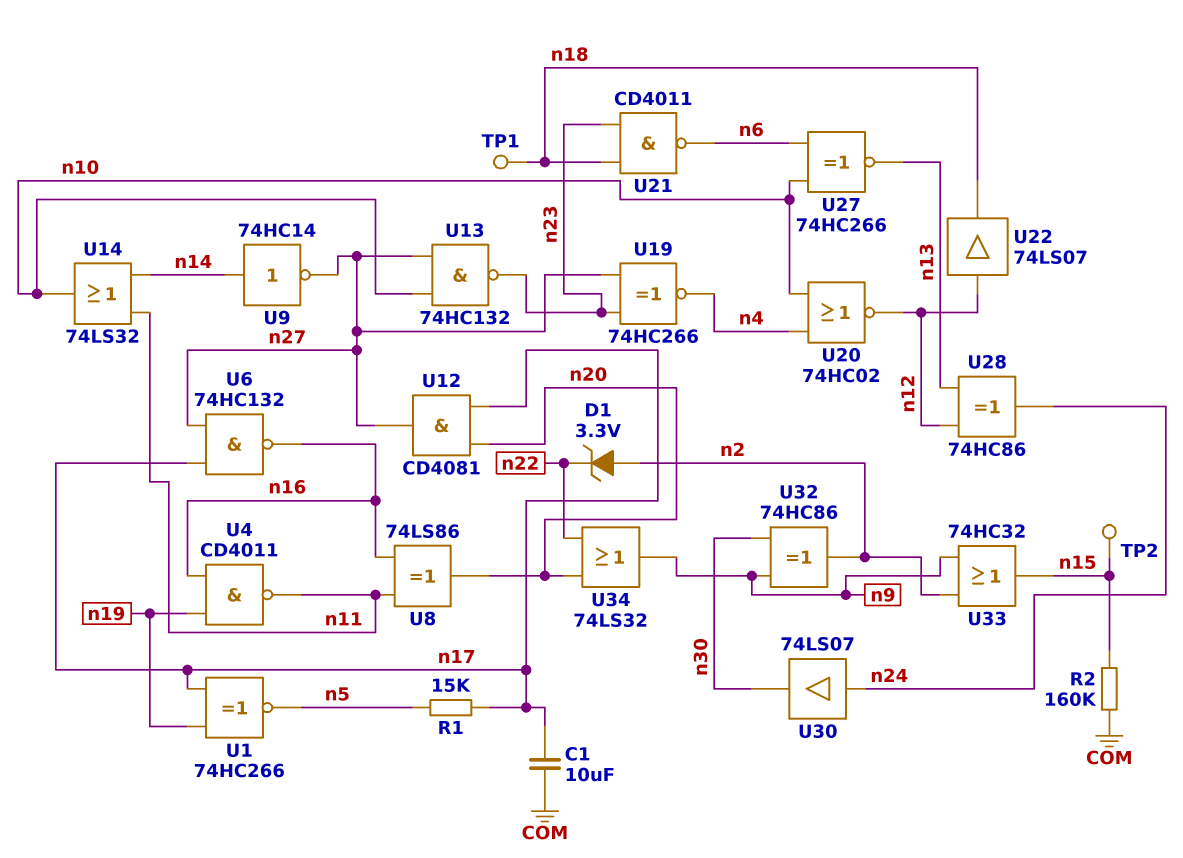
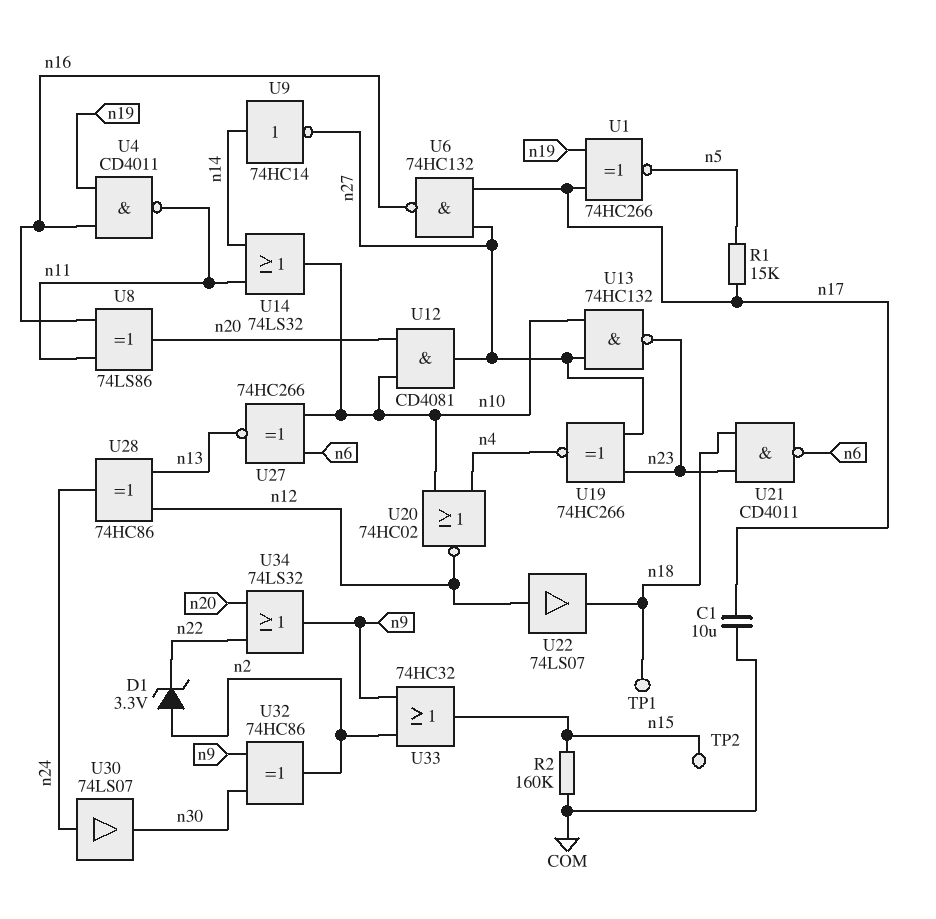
U12: AND CD4081 (in n17, in n20, out n27) -> AND CD4081 (in n10, in n20, out n27)

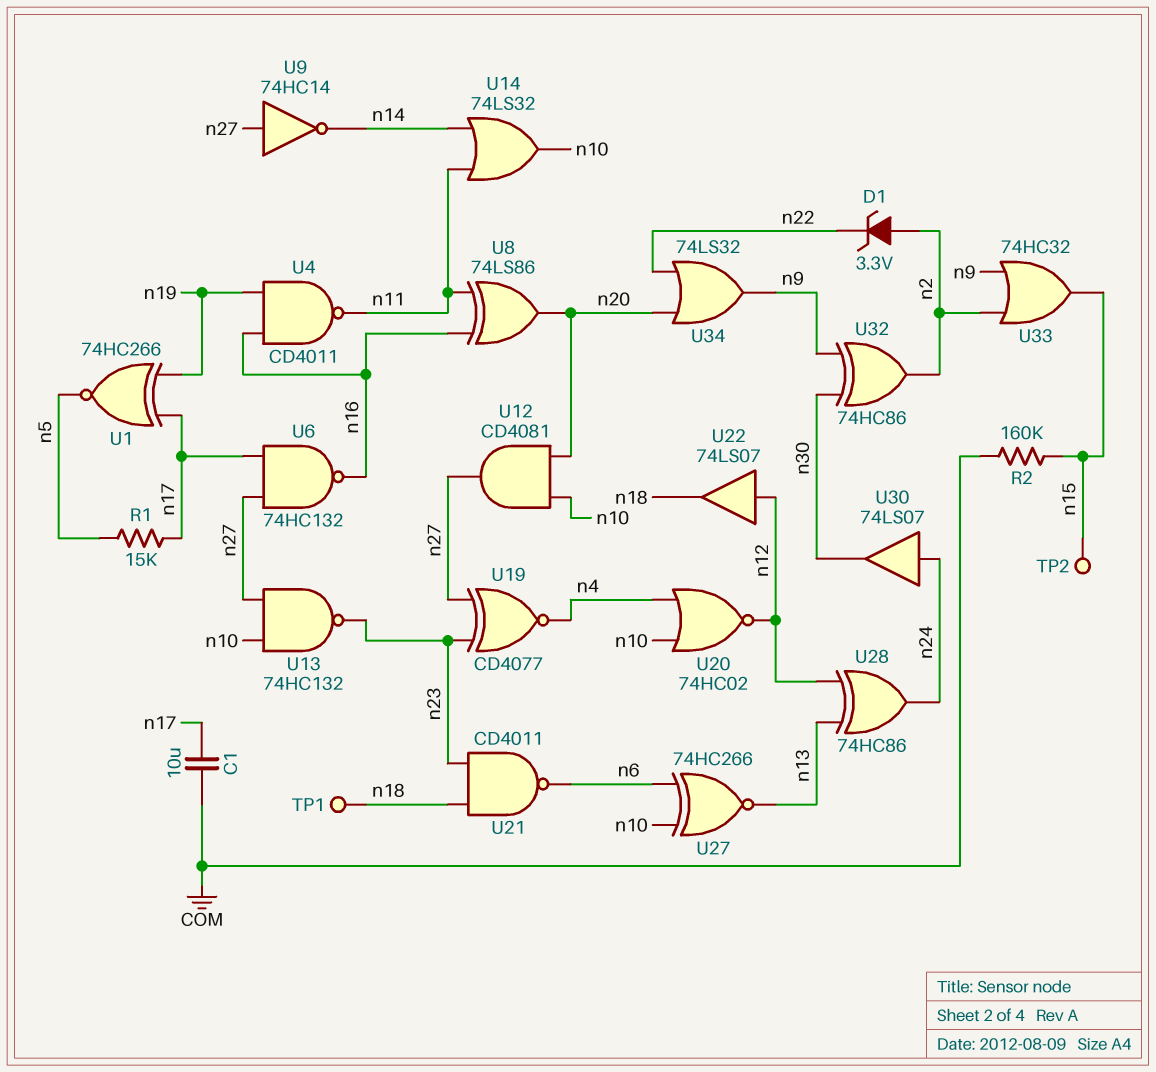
U9: NOT 74HC14 (in n14, out n27) -> NOT 74HC14 (in n27, out n14)
U19: XNOR 74HC266 (in n23, in n27, out n4) -> XNOR CD4077 (in n23, in n27, out n4)

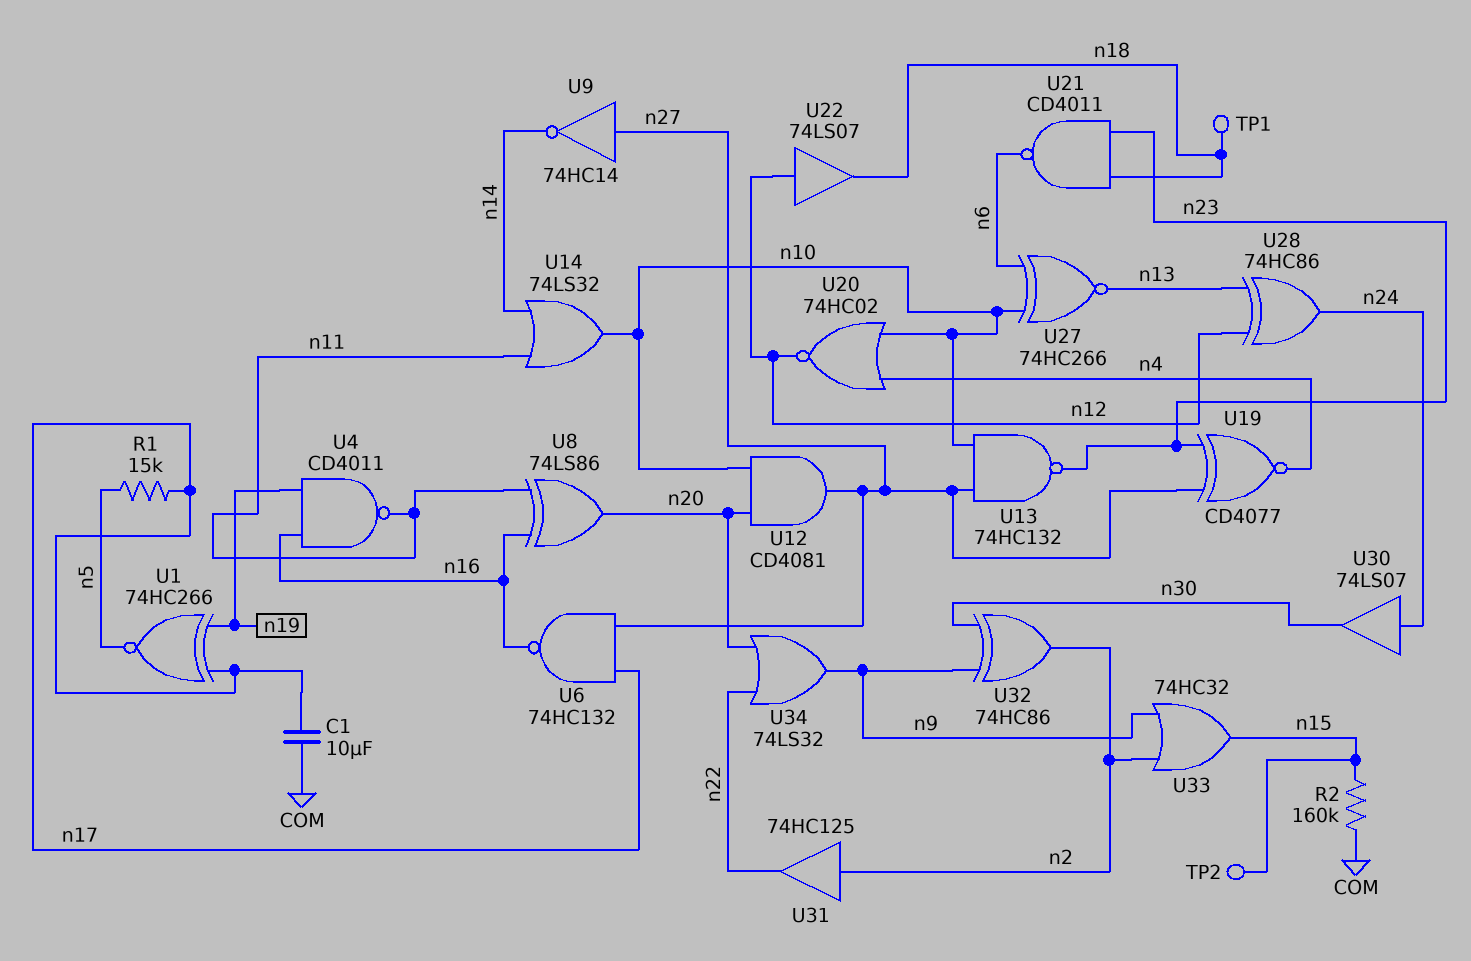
D1: zener 3.3V (A n2, K n22) -> none
U31: none -> buffer 74HC125 (in n2, out n22)

